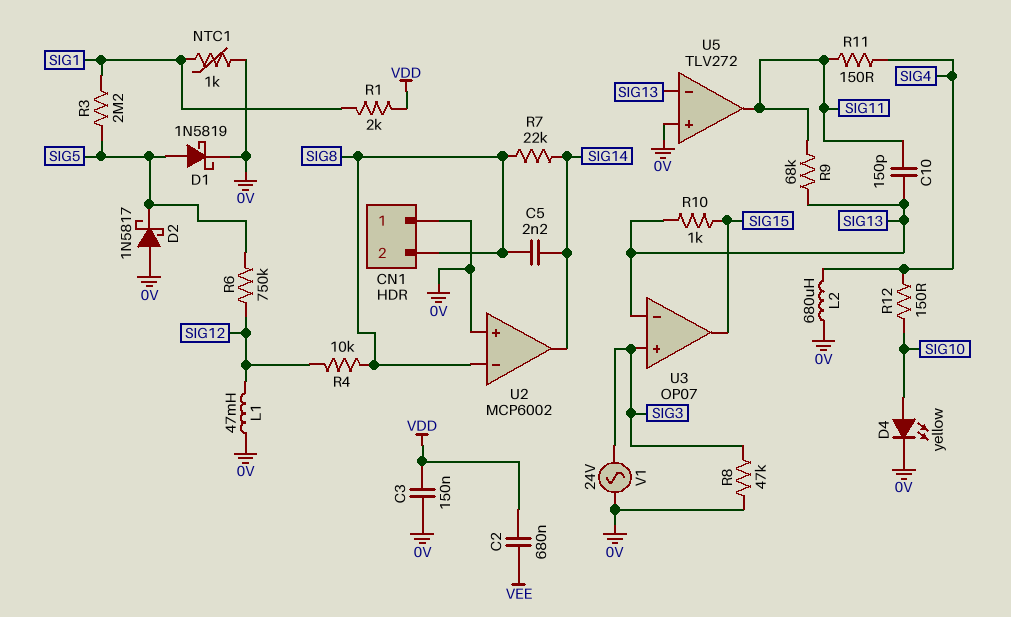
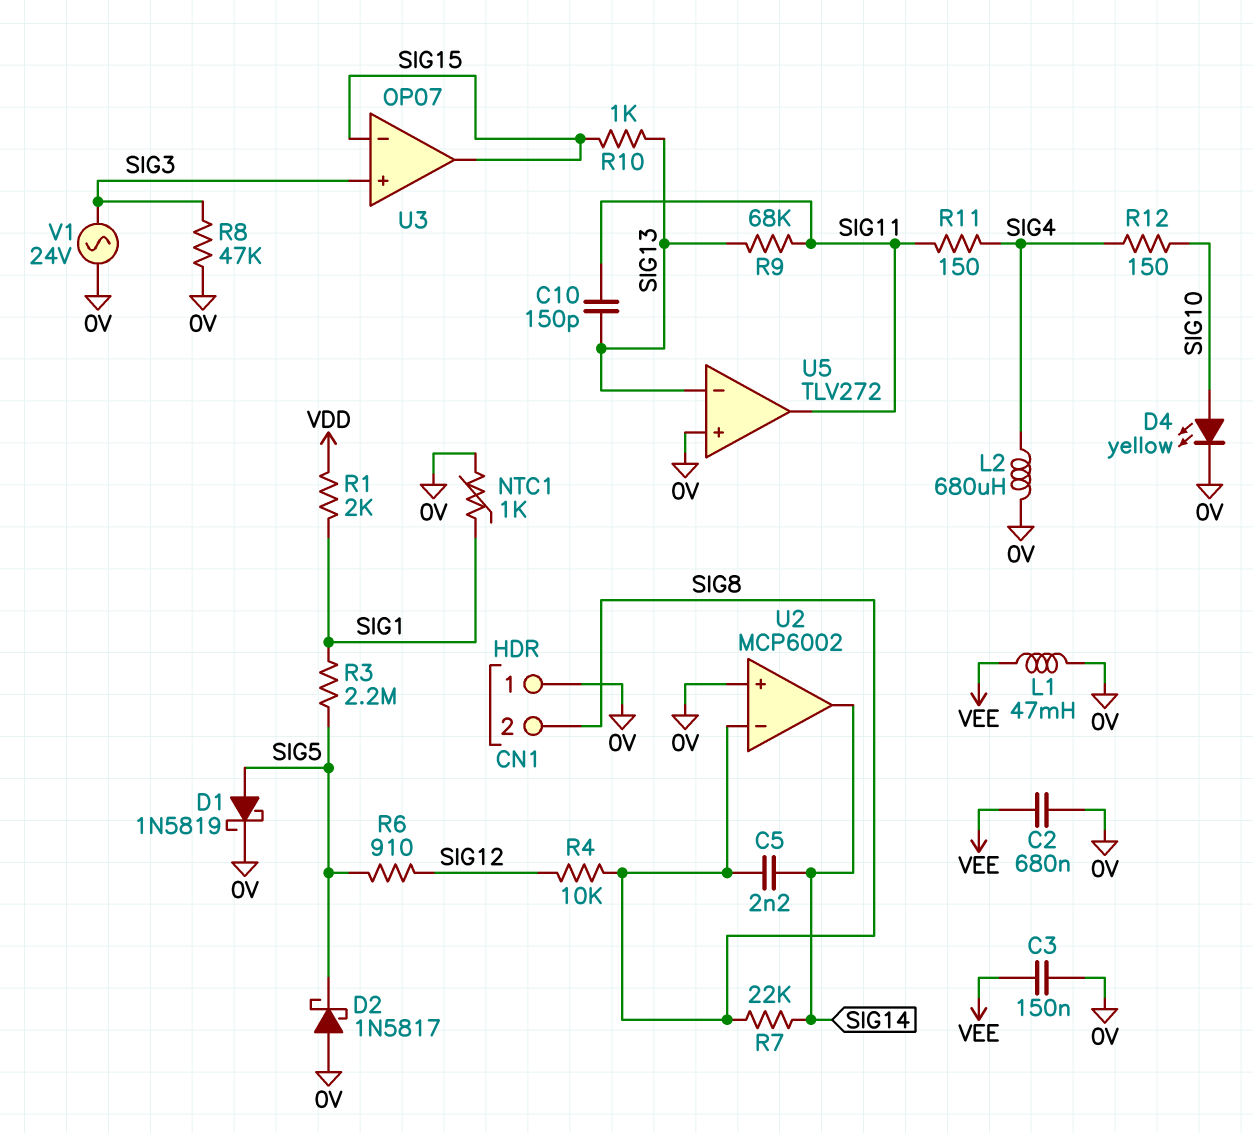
C2: 680nF (VDD, VEE) -> 680nF (0V, VEE)
C3: 150nF (0V, VDD) -> 150nF (0V, VEE)
L1: 47mH (0V, SIG12) -> 47mH (0V, VEE)
R6: 750k (SIG5, SIG12) -> 910 (SIG5, SIG12)
U3 pin in-: SIG13 -> SIG15

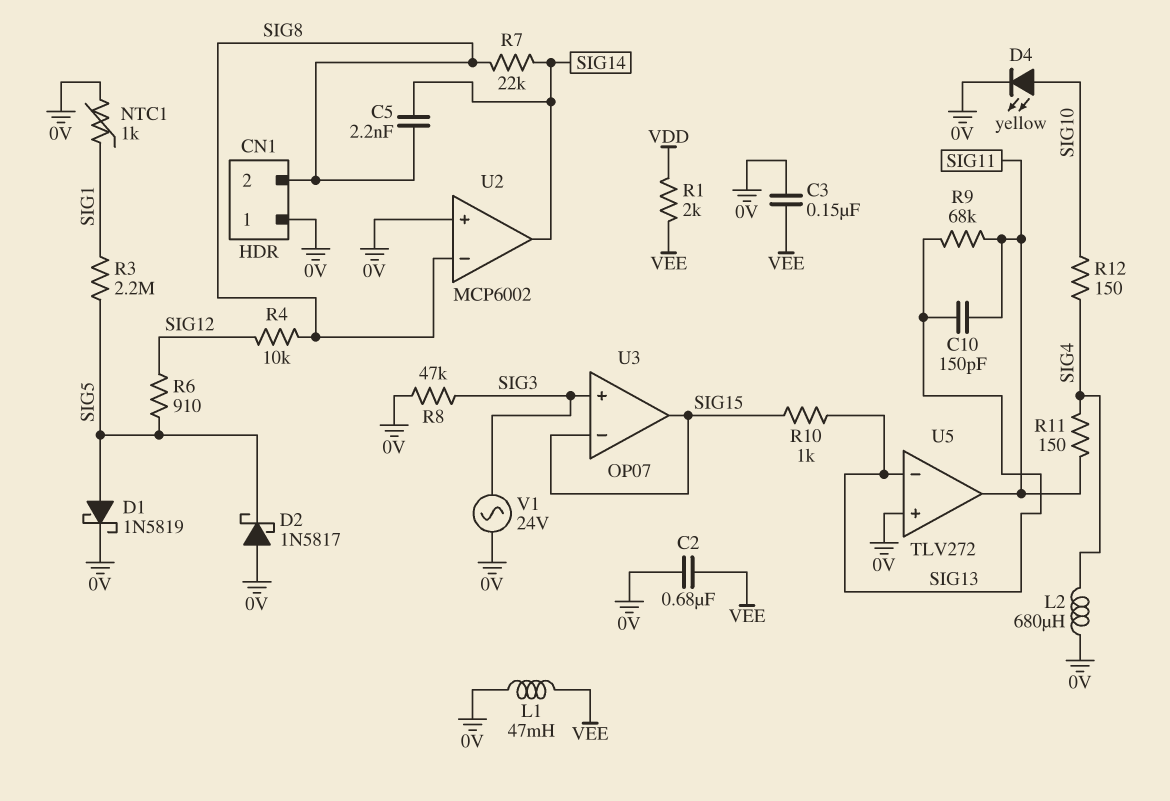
R1: 2k (SIG1, VDD) -> 2k (VDD, VEE)

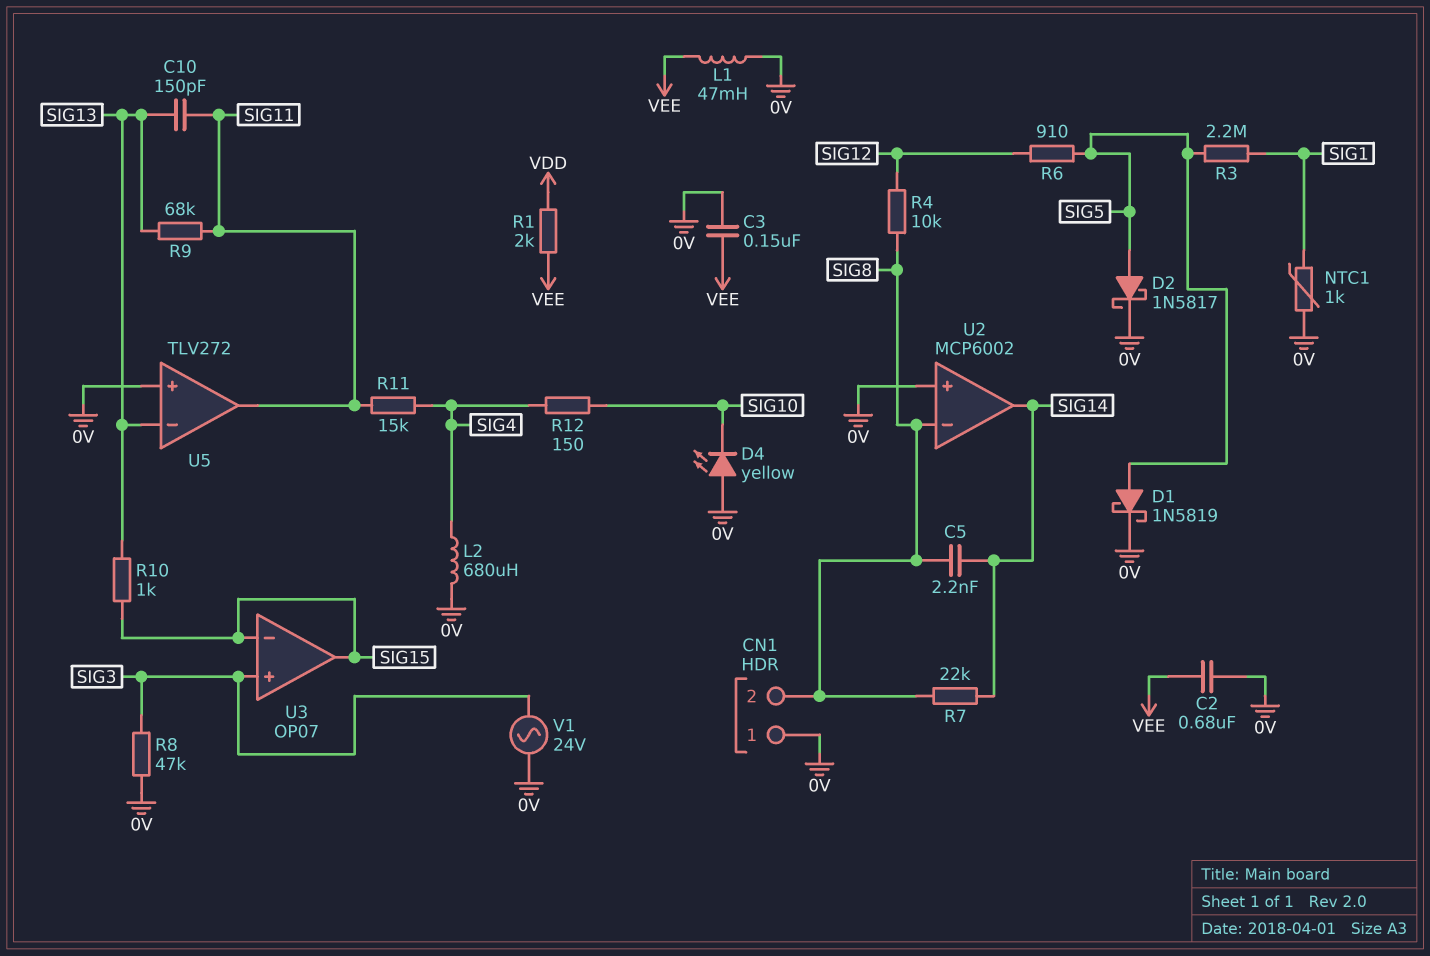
D2: schottky 1N5817 (A 0V, K SIG5) -> schottky 1N5817 (A SIG5, K 0V)
D4: LED yellow (A SIG10, K 0V) -> LED yellow (A 0V, K SIG10)
R11: 150 (SIG4, SIG11) -> 15k (SIG4, SIG11)

